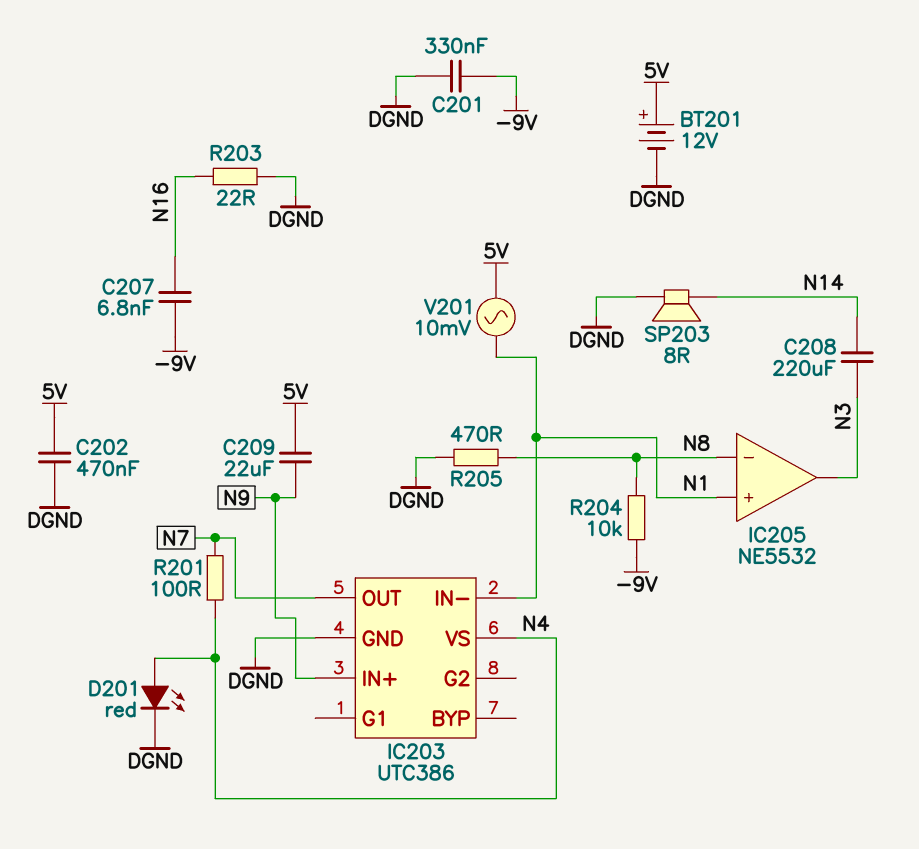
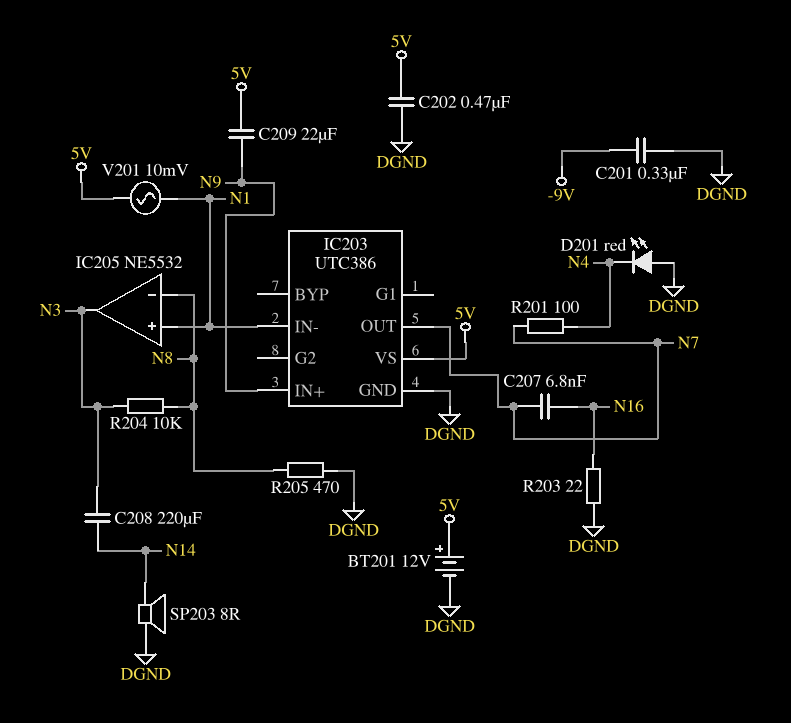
C207: 6.8nF (-9V, N16) -> 6.8nF (N7, N16)
D201: LED red (A N4, K DGND) -> LED red (A DGND, K N4)
IC203 pin VS: N4 -> 5V
R204: 10k (-9V, N8) -> 10k (N3, N8)

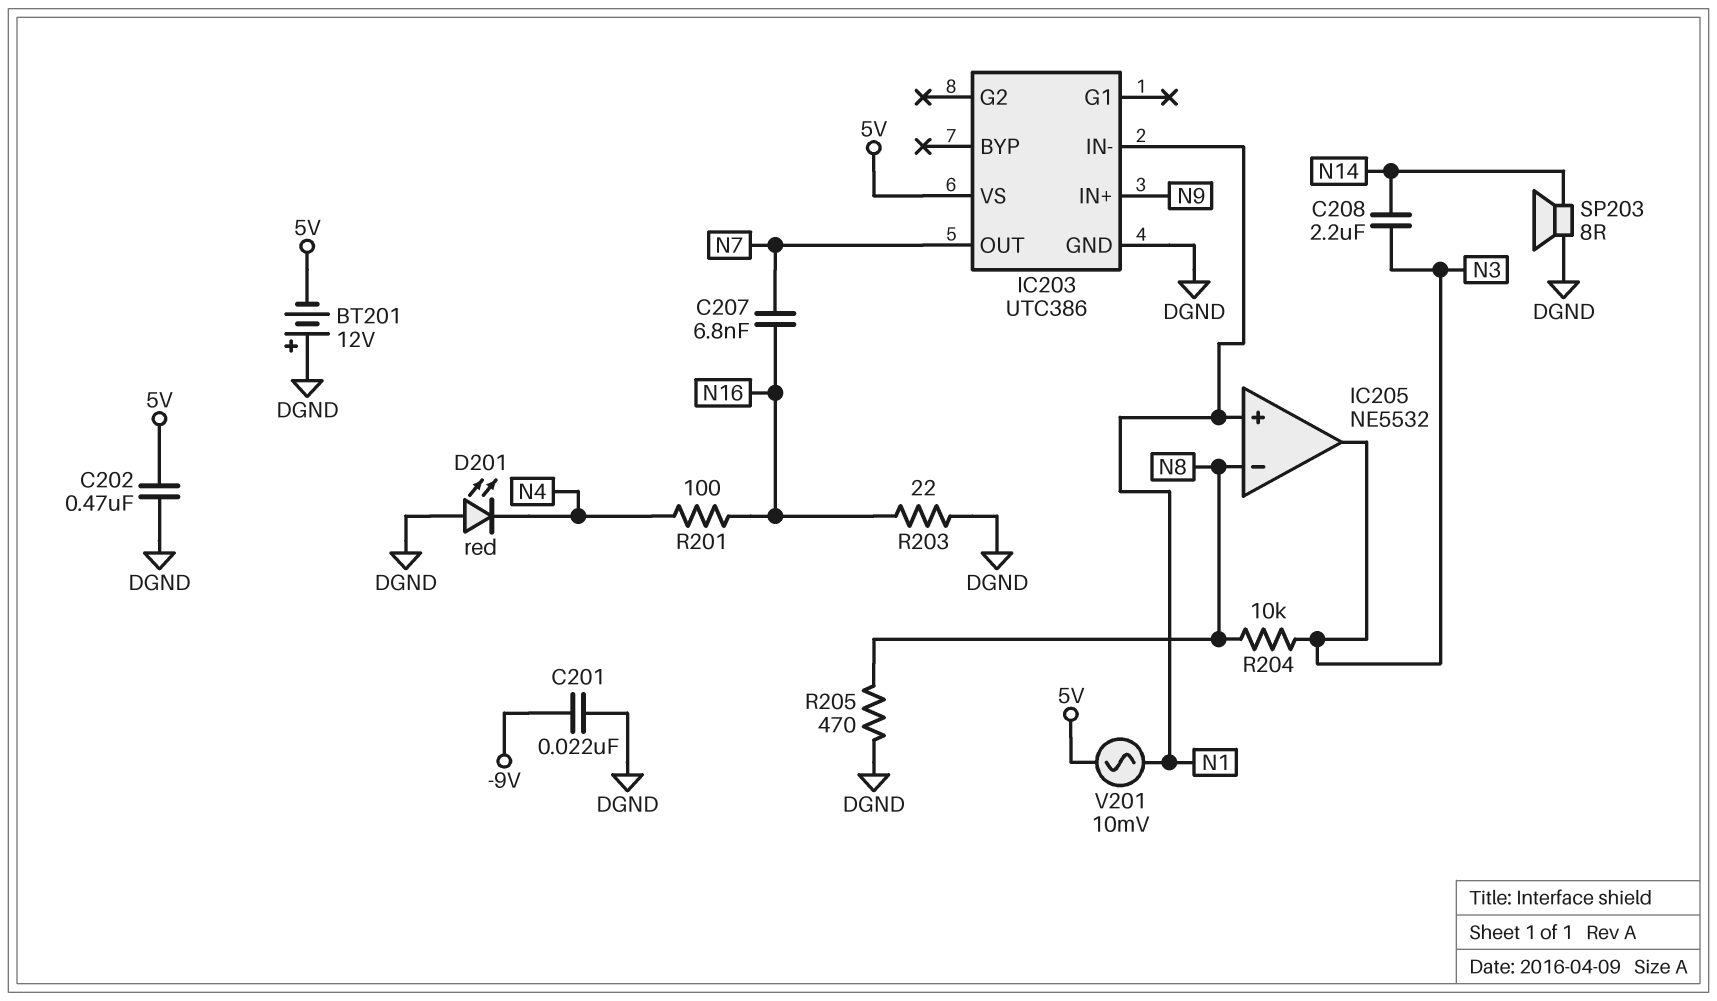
BT201: 12V (plus 5V, minus DGND) -> 12V (plus DGND, minus 5V)
C201: 330nF (-9V, DGND) -> 22nF (-9V, DGND)
C208: 220uF (N3, N14) -> 2.2uF (N3, N14)
C209: 22uF (5V, N9) -> none
R201: 100 (N4, N7) -> 100 (N4, N16)

